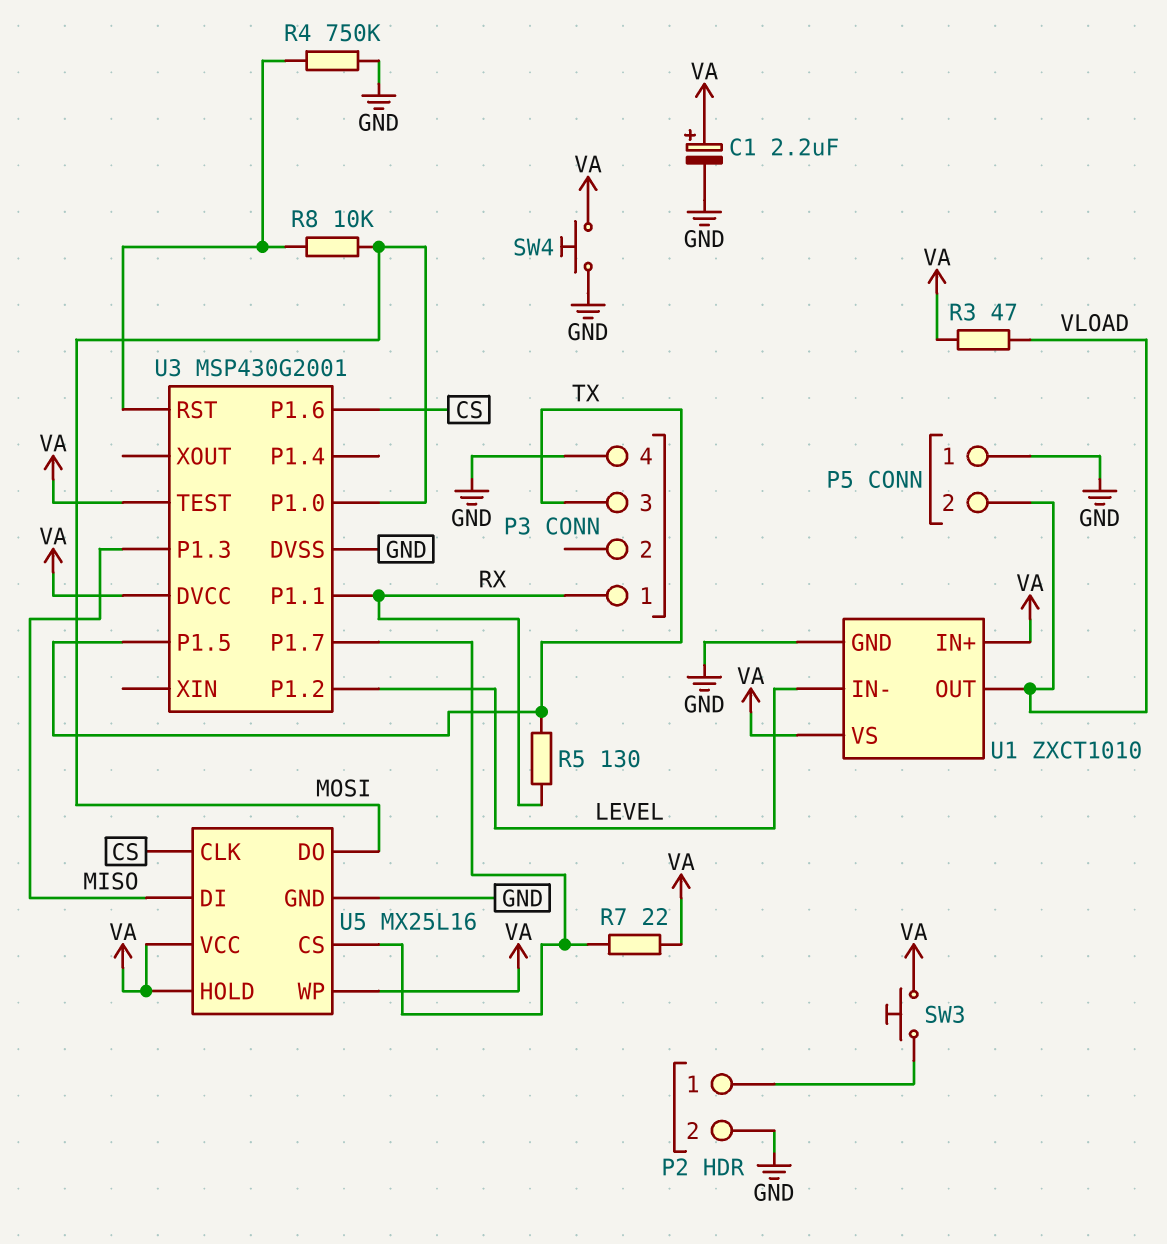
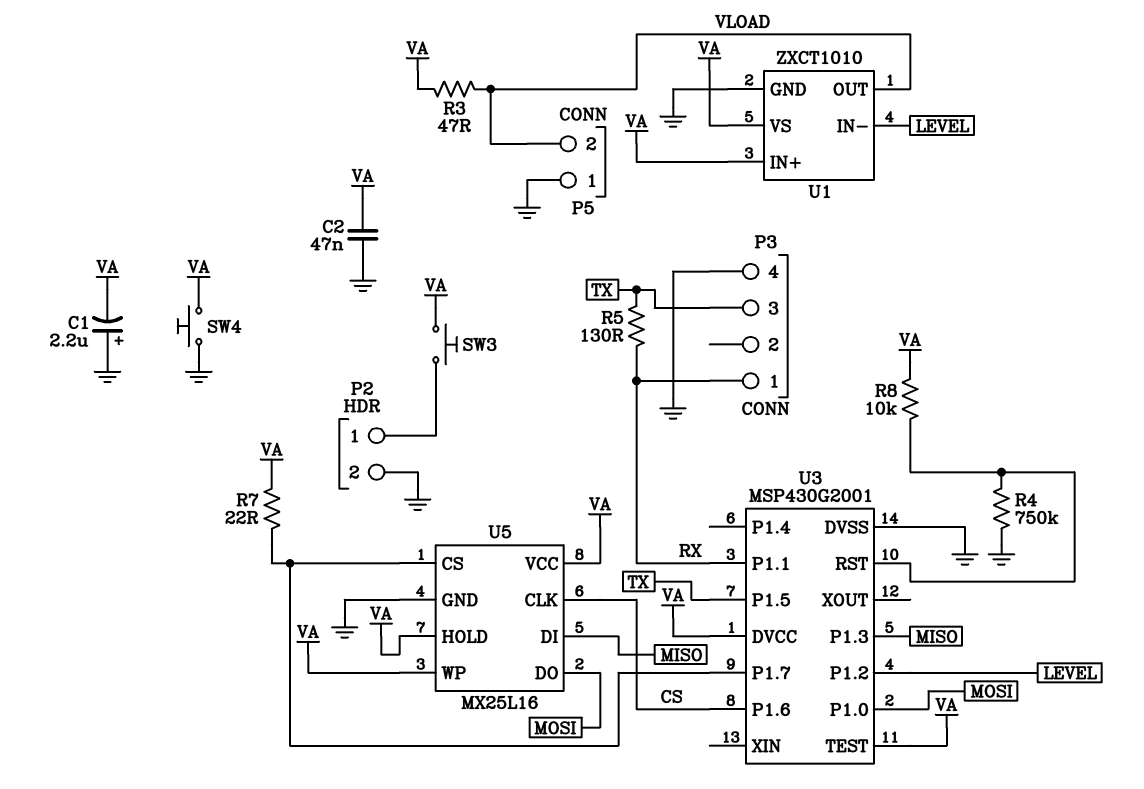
C1: 2.2uF (plus VA, minus GND) -> 2.2uF (plus GND, minus VA)
C2: none -> 47nF (GND, VA)
R8: 10k (MOSI, U3/RST) -> 10k (U3/RST, VA)

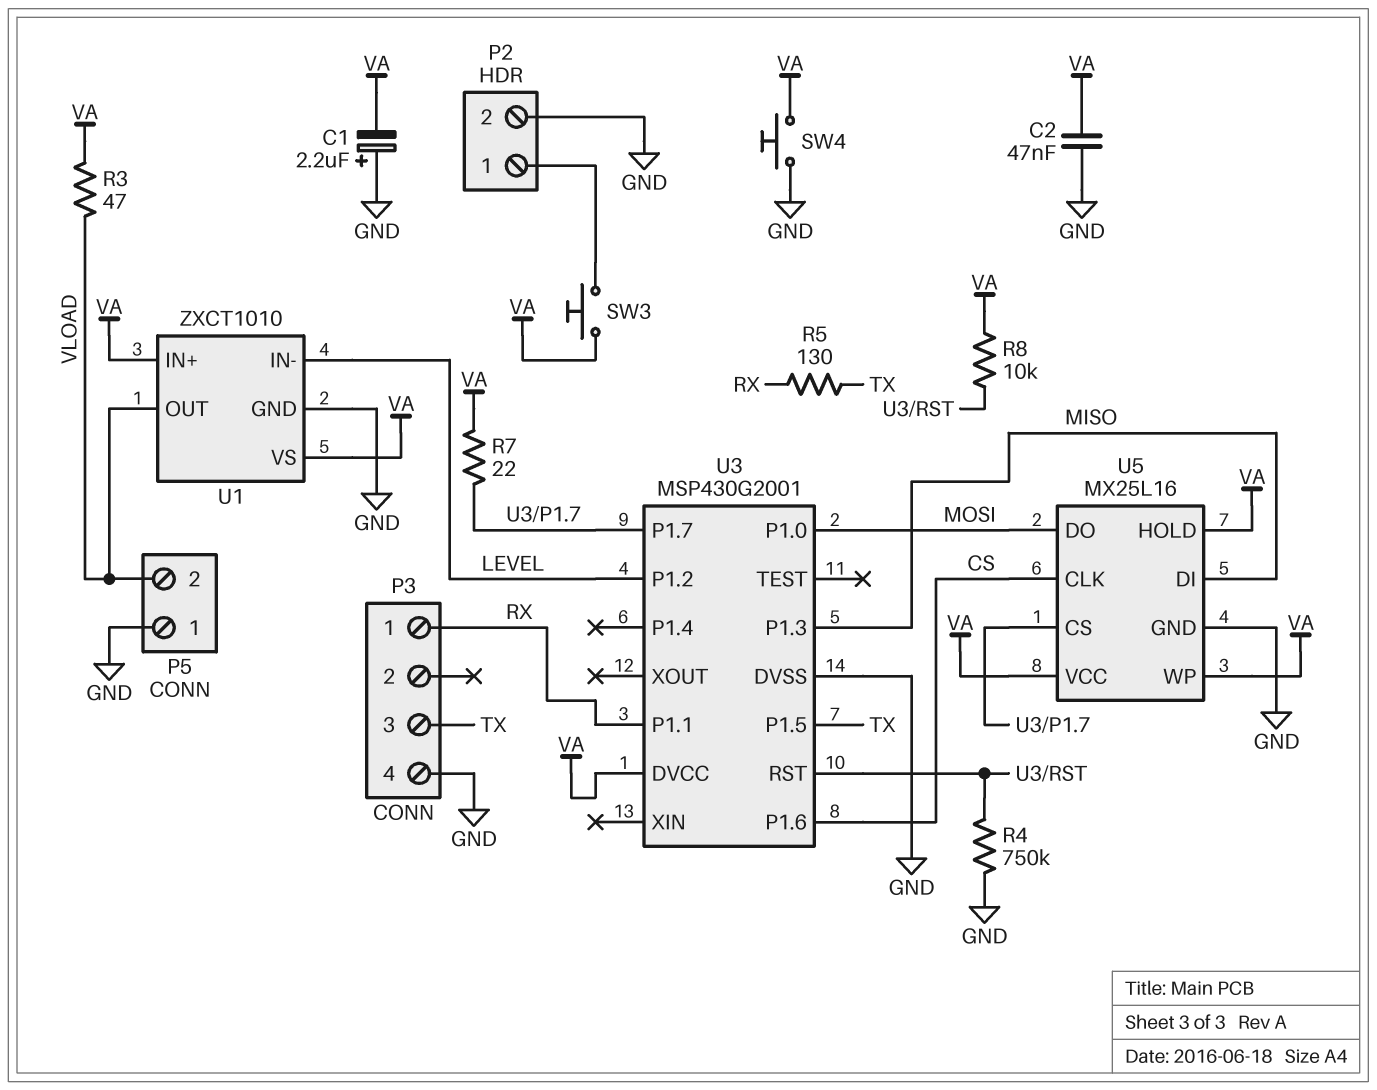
U3 pin TEST: VA -> none

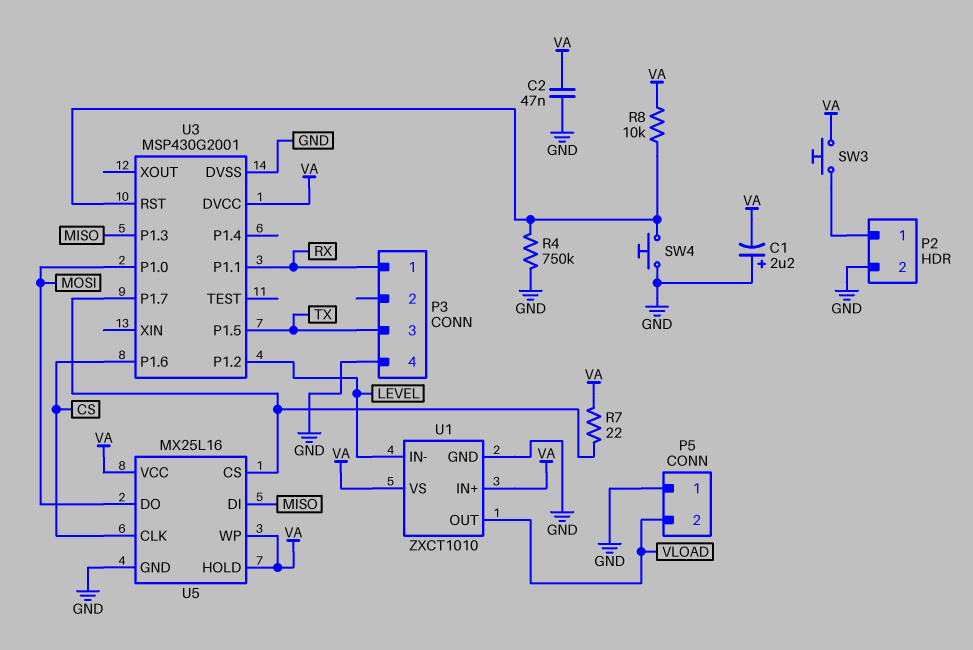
R3: 47 (VA, VLOAD) -> none
R5: 130 (RX, TX) -> none
SW4: button (GND, VA) -> button (GND, U3/RST)

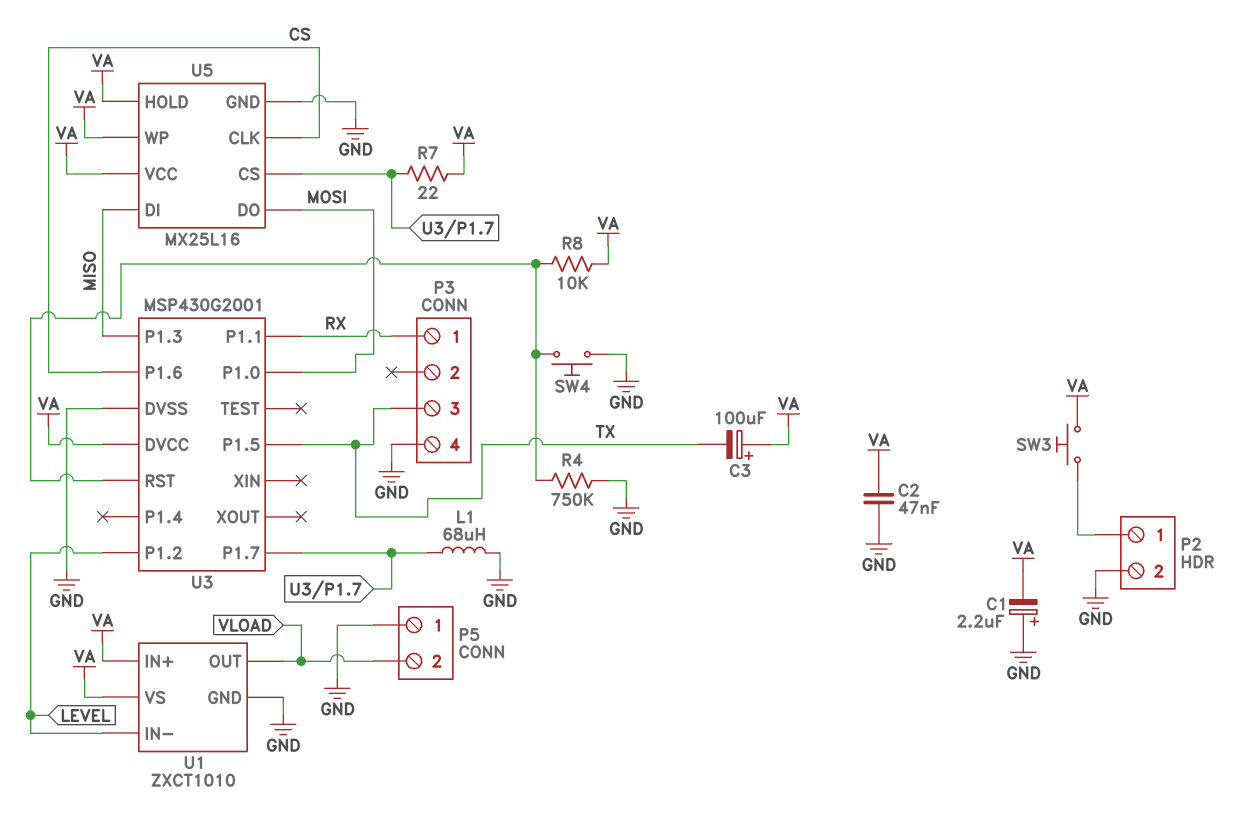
C3: none -> 100uF (plus VA, minus TX)
L1: none -> 68uH (GND, U3/P1.7)

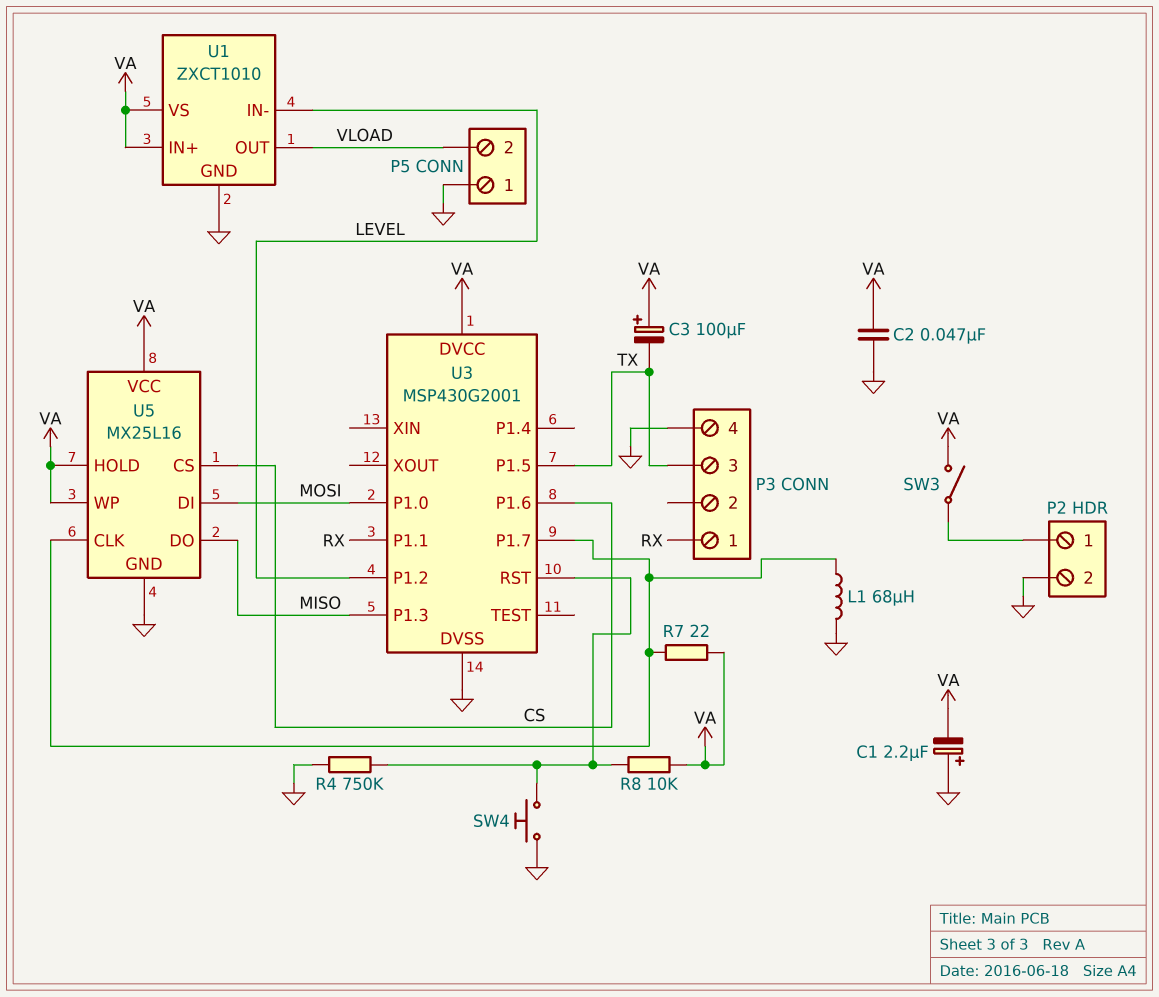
SW3: button (P2/1, VA) -> switch (P2/1, VA)
U5 pin CLK: CS -> U3/P1.7
U5 pin CS: U3/P1.7 -> CS
U5 pin DI: MISO -> MOSI
U5 pin DO: MOSI -> MISO

